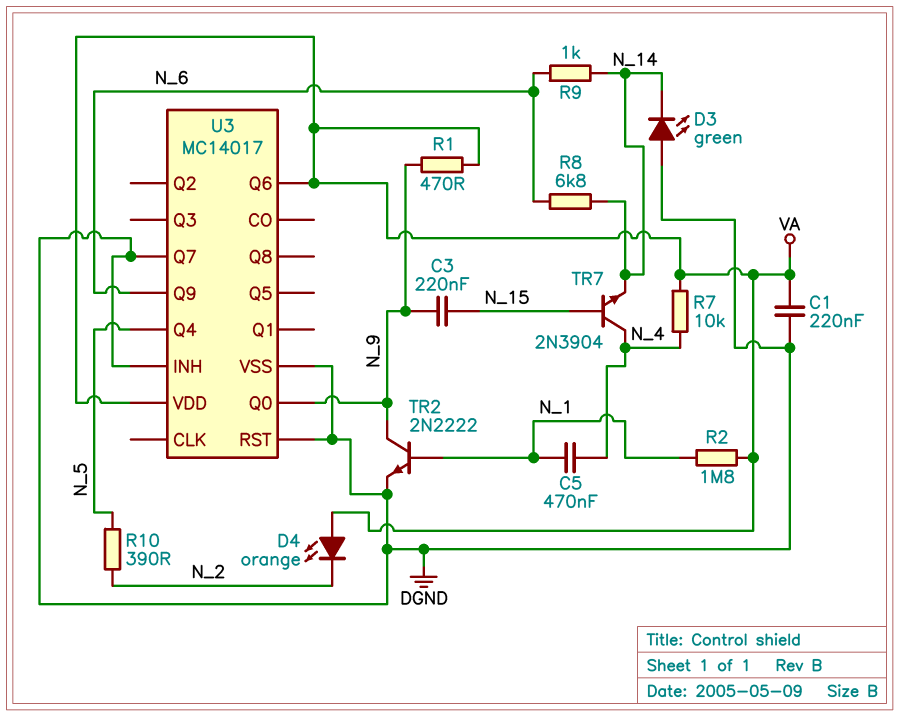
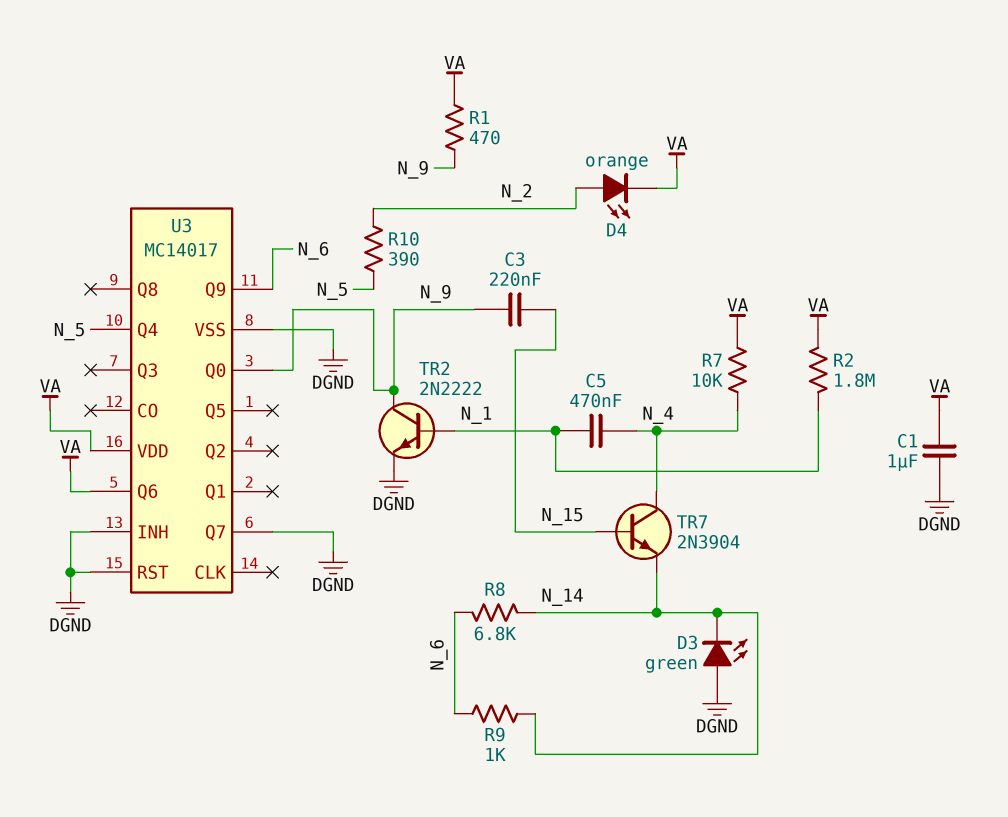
C1: 220nF (DGND, VA) -> 1uF (DGND, VA)
D4: LED orange (A VA, K N_2) -> LED orange (A N_2, K VA)

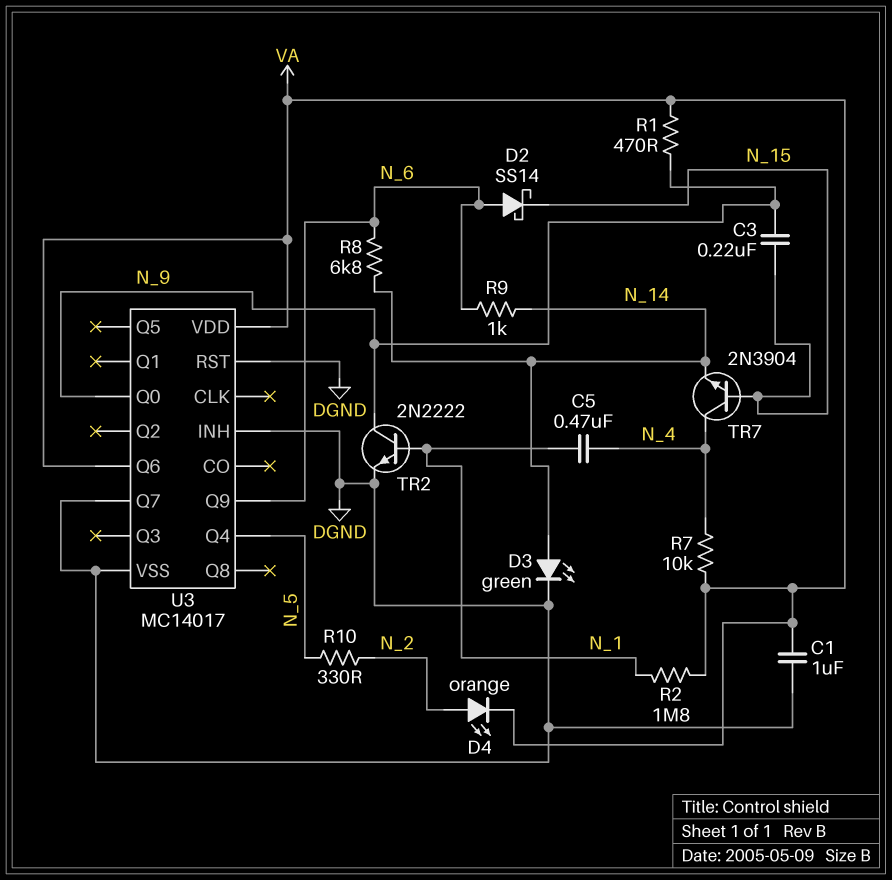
D2: none -> schottky SS14 (A N_6, K N_15)
D3: LED green (A DGND, K N_14) -> LED green (A N_14, K DGND)
R10: 390 (N_2, N_5) -> 330 (N_2, N_5)

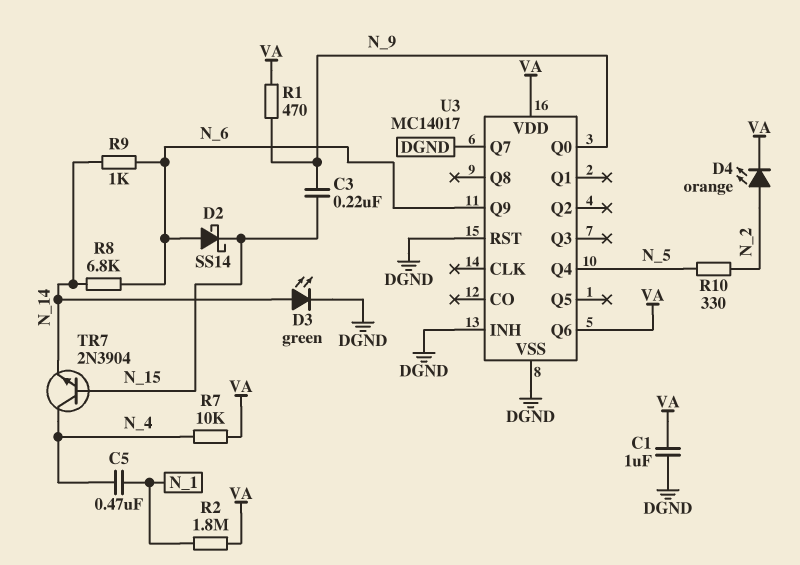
TR2: NPN 2N2222 (B N_1, C N_9, E DGND) -> none

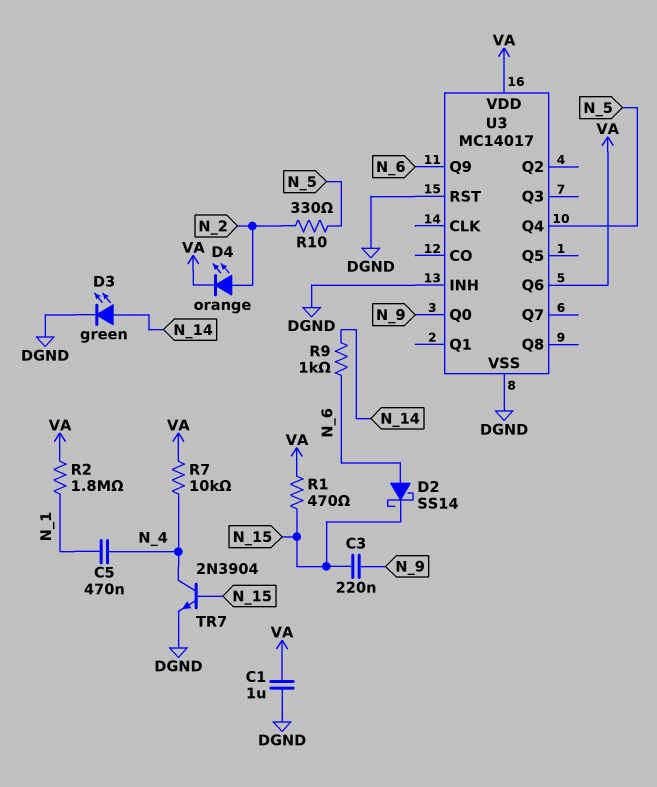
R1: 470 (N_9, VA) -> 470 (N_15, VA)
R8: 6.8k (N_6, N_14) -> none
TR7: NPN 2N3904 (B N_15, C N_4, E N_14) -> NPN 2N3904 (B N_15, C N_4, E DGND)
U3 pin Q7: DGND -> none

